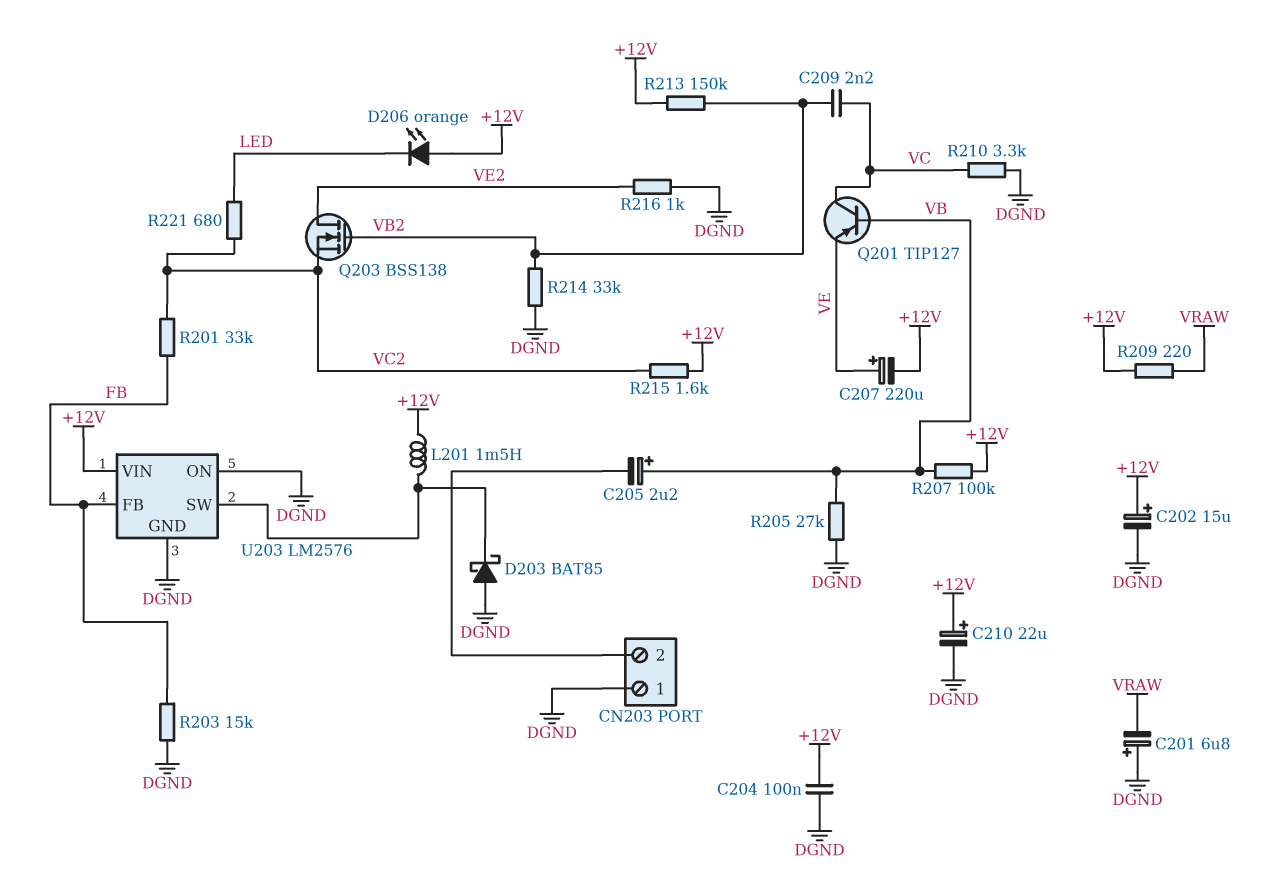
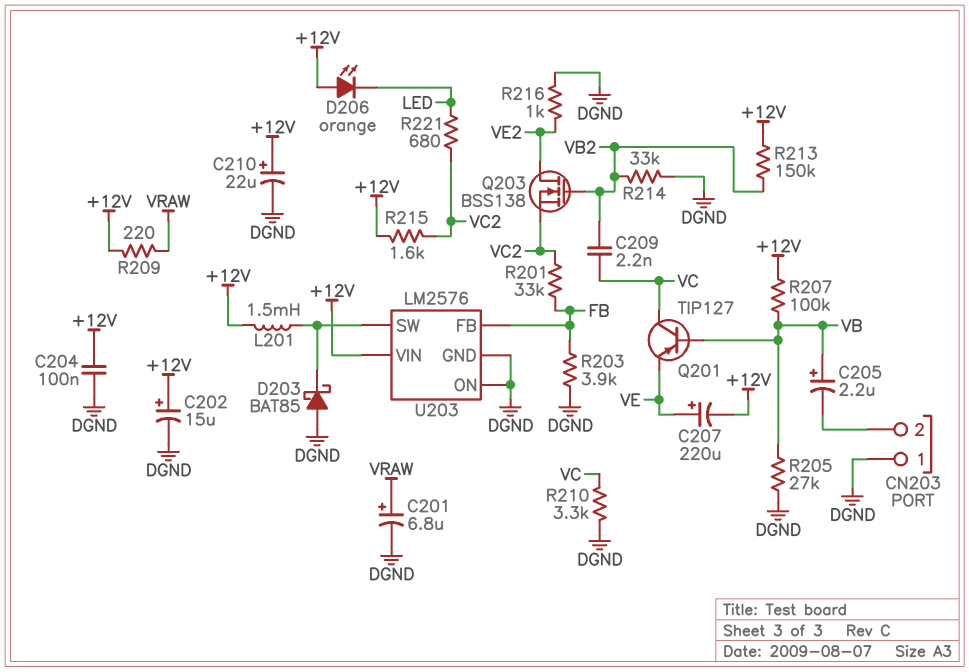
C201: 6.8uF (plus DGND, minus VRAW) -> 6.8uF (plus VRAW, minus DGND)
R203: 15k (DGND, FB) -> 3.9k (DGND, FB)

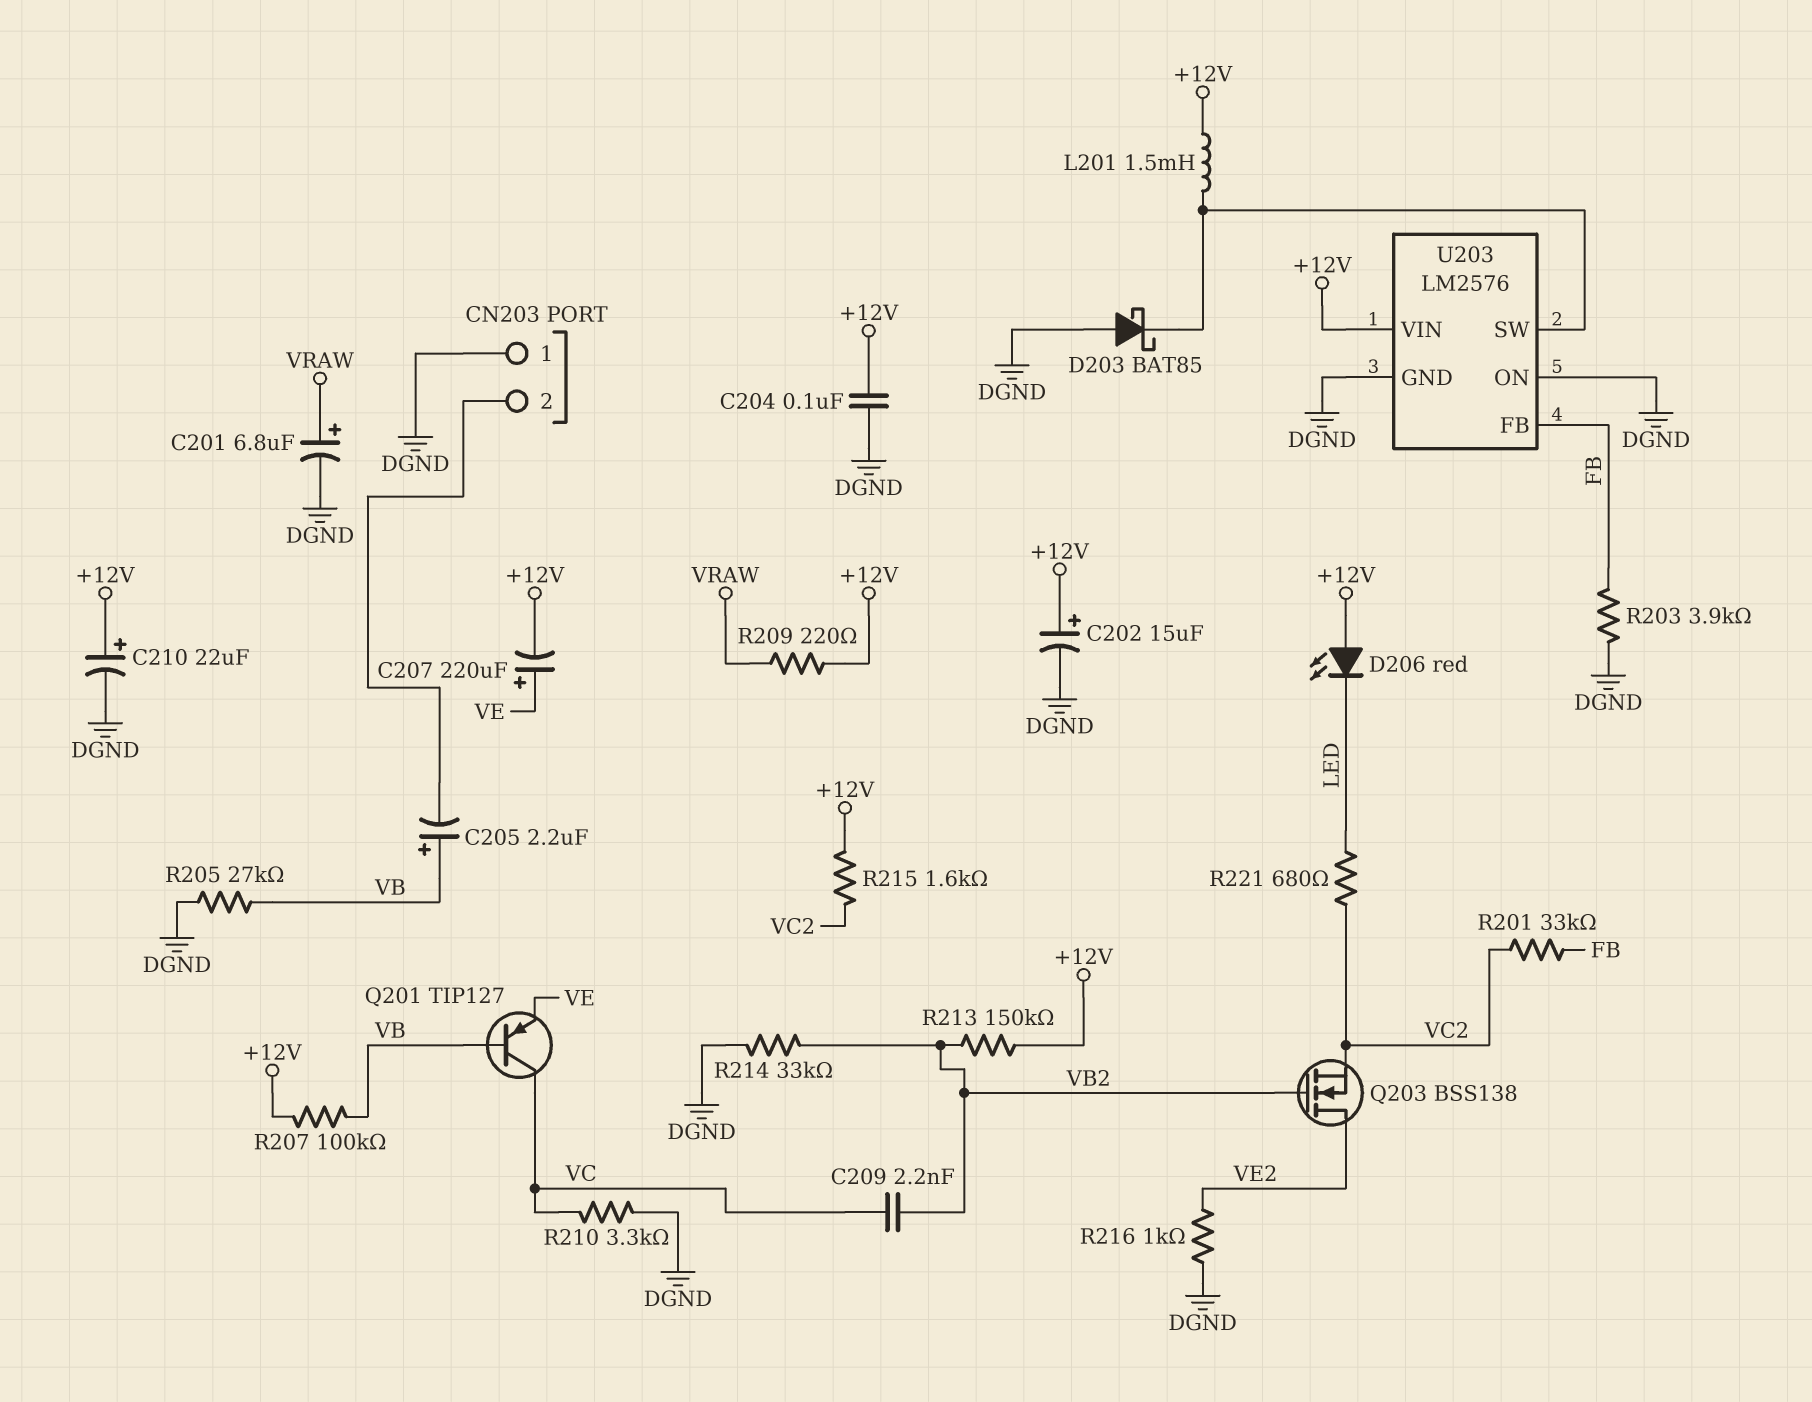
D206: LED orange (A +12V, K LED) -> LED red (A +12V, K LED)

